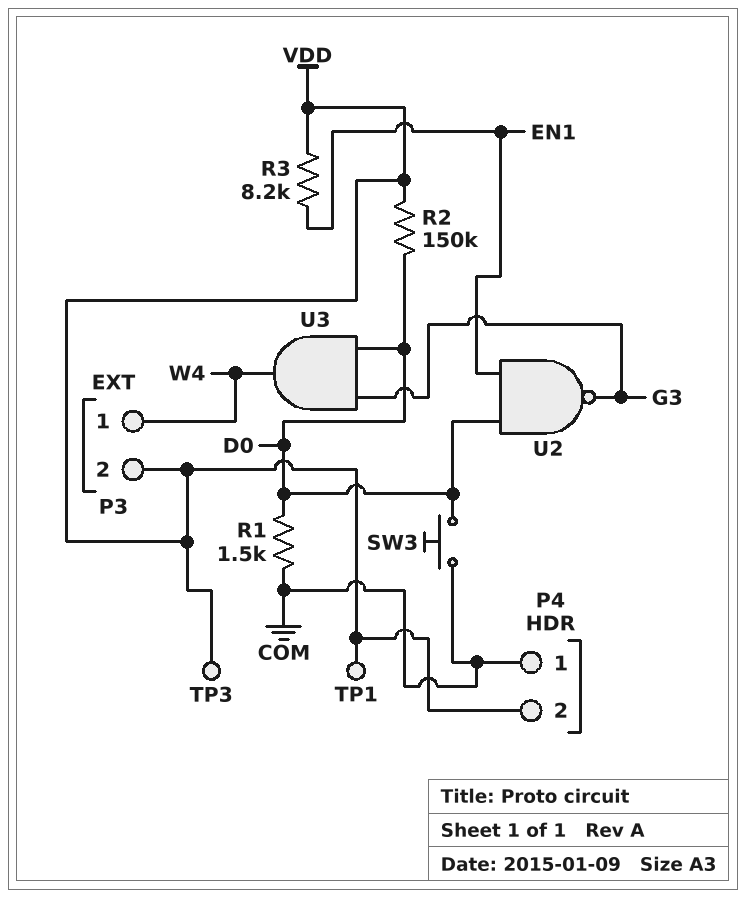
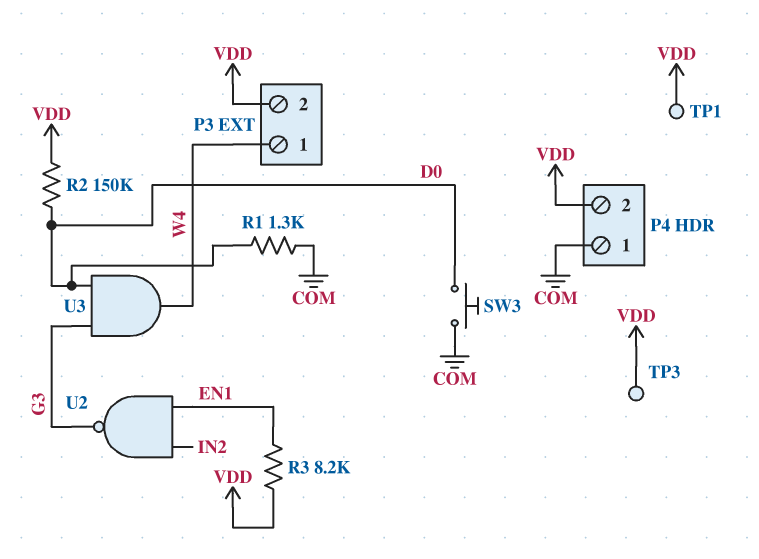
R1: 1.5k (COM, D0) -> 1.3k (COM, D0)
U2: NAND (in D0, in EN1, out G3) -> NAND (in EN1, in IN2, out G3)

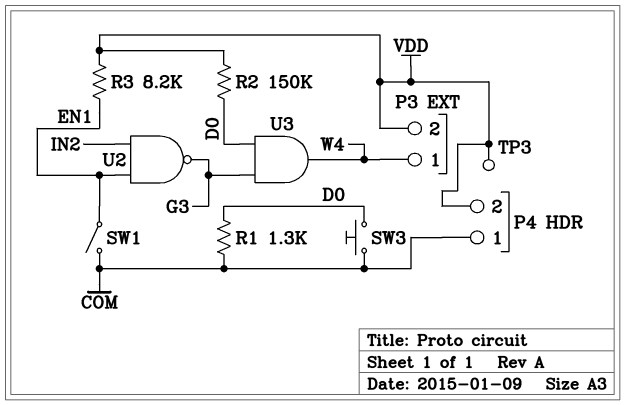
SW1: none -> switch (COM, EN1)
TP1: test point (VDD) -> none

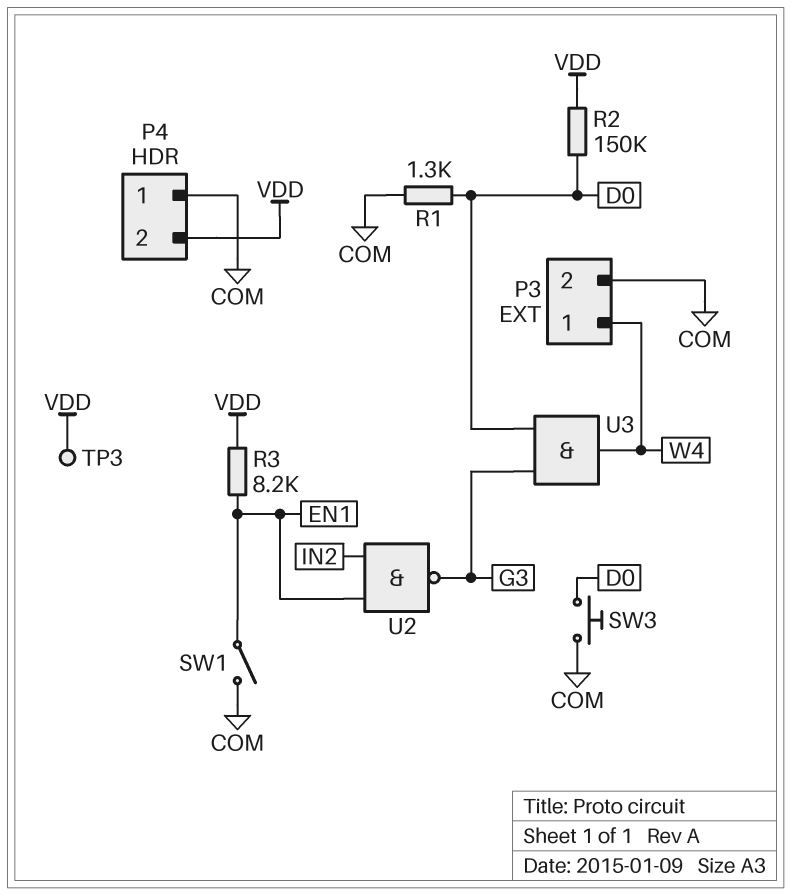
P3 pin 2: VDD -> COM

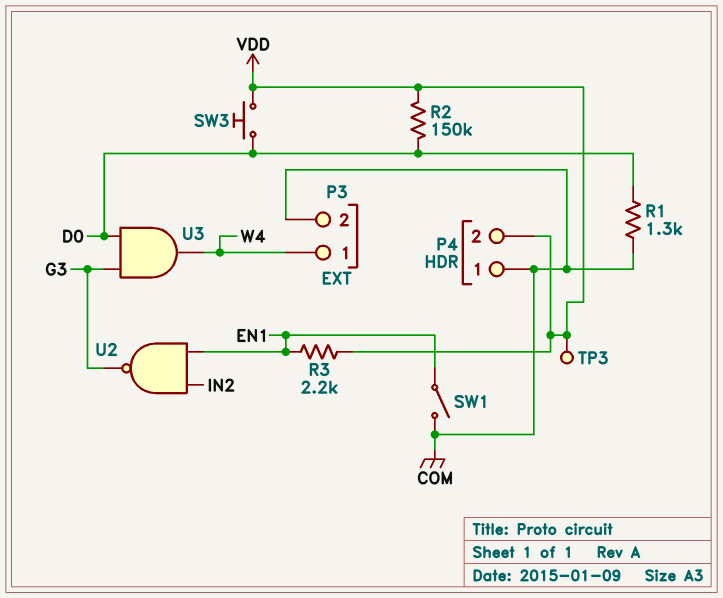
R3: 8.2k (EN1, VDD) -> 2.2k (EN1, VDD)
SW3: button (COM, D0) -> button (D0, VDD)

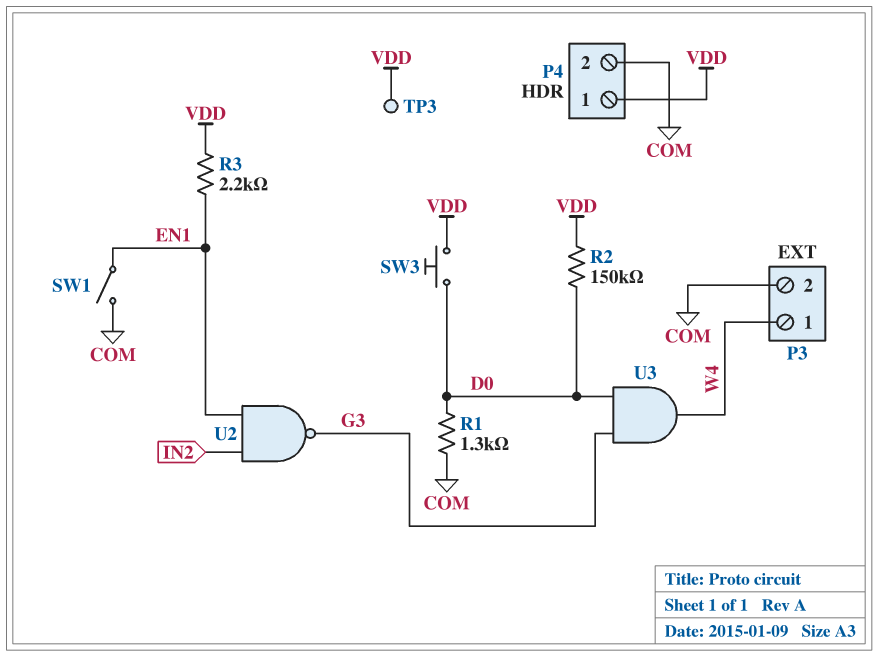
P4 pin 1: COM -> VDD
P4 pin 2: VDD -> COM

